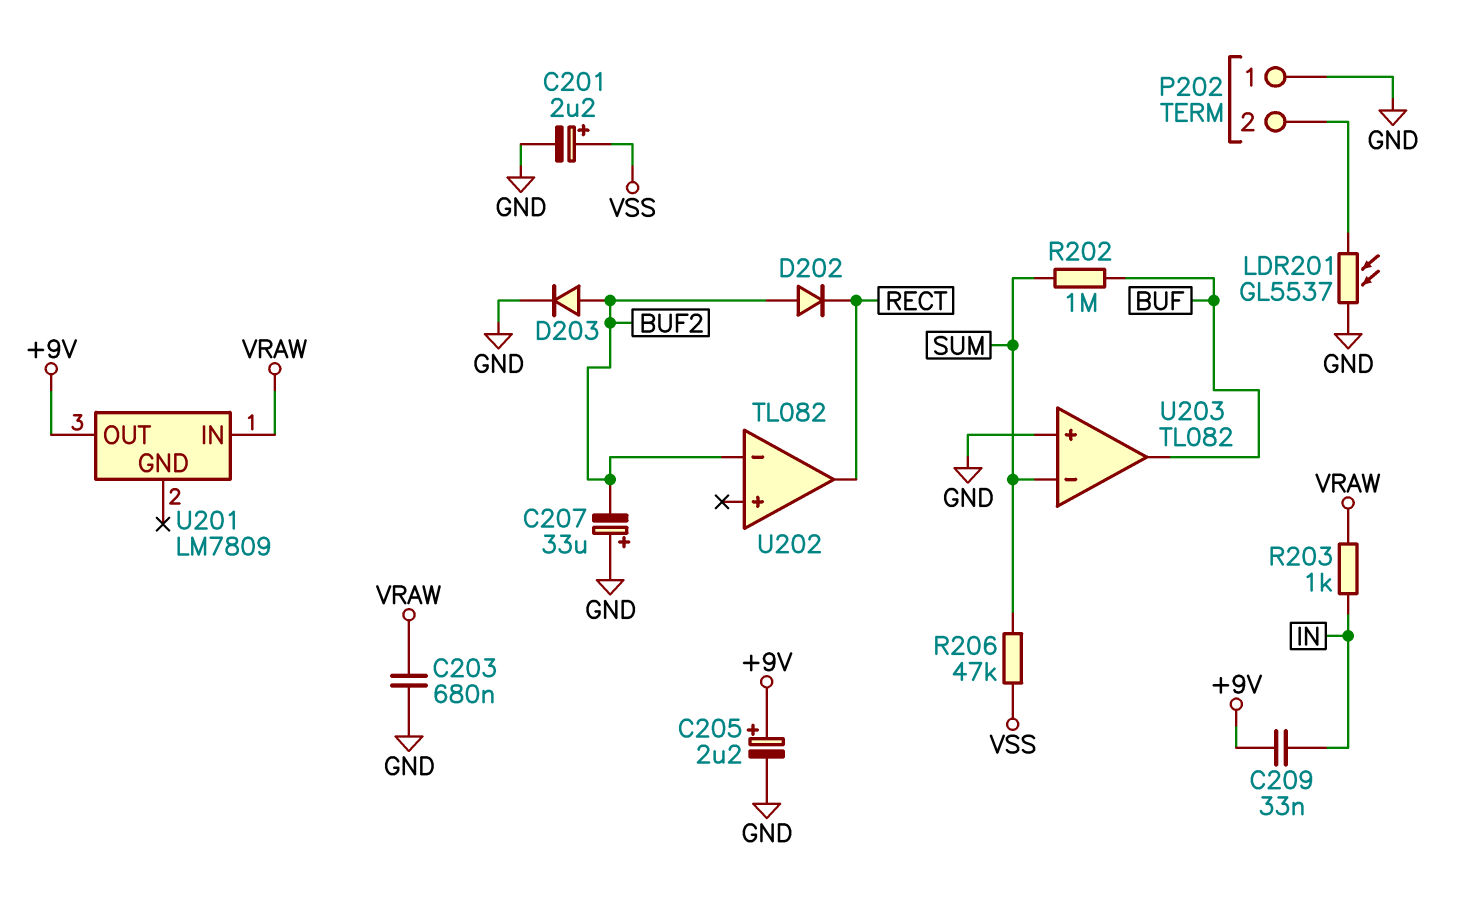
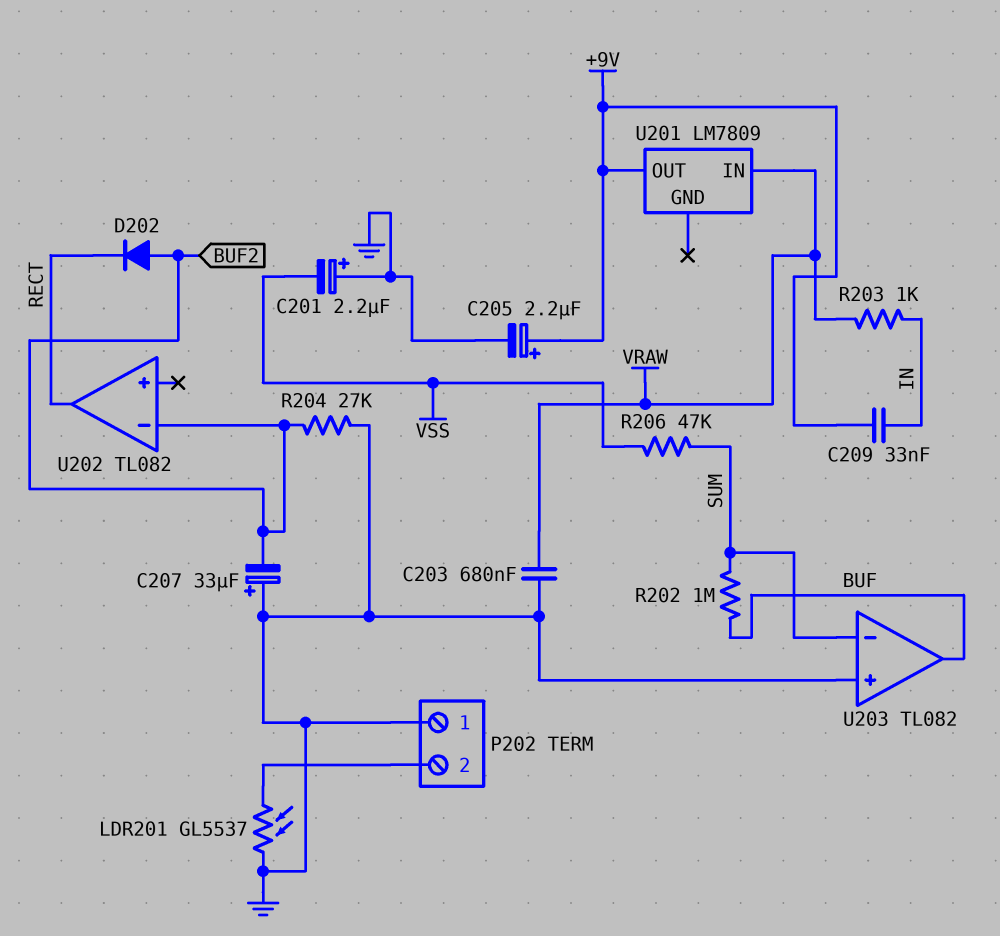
C201: 2.2uF (plus VSS, minus GND) -> 2.2uF (plus GND, minus VSS)
D203: diode (A BUF2, K GND) -> none
R204: none -> 27k (BUF2, GND)

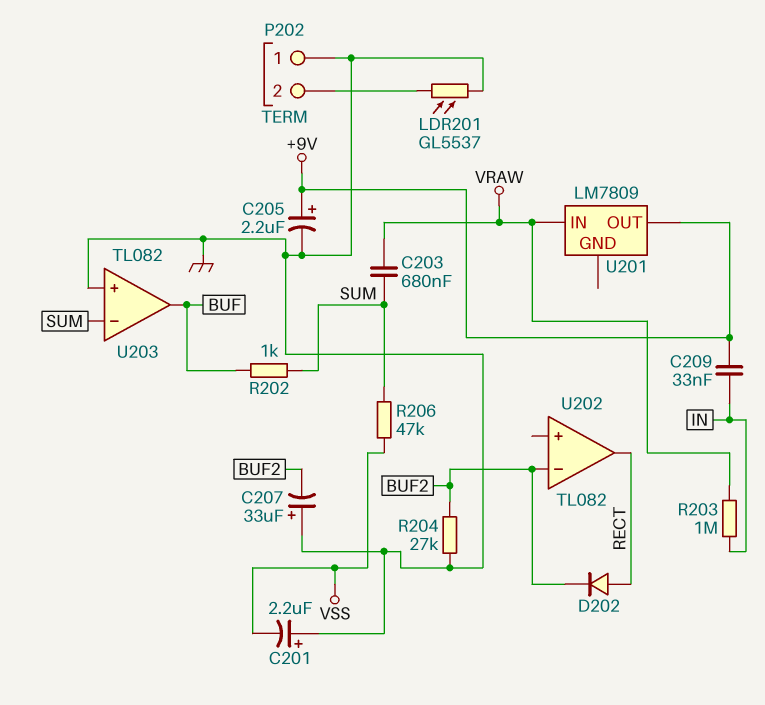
C203: 680nF (GND, VRAW) -> 680nF (SUM, VRAW)
D202: diode (A BUF2, K RECT) -> diode (A RECT, K BUF2)
R202: 1M (BUF, SUM) -> 1k (BUF, SUM)
R203: 1k (IN, VRAW) -> 1M (IN, VRAW)

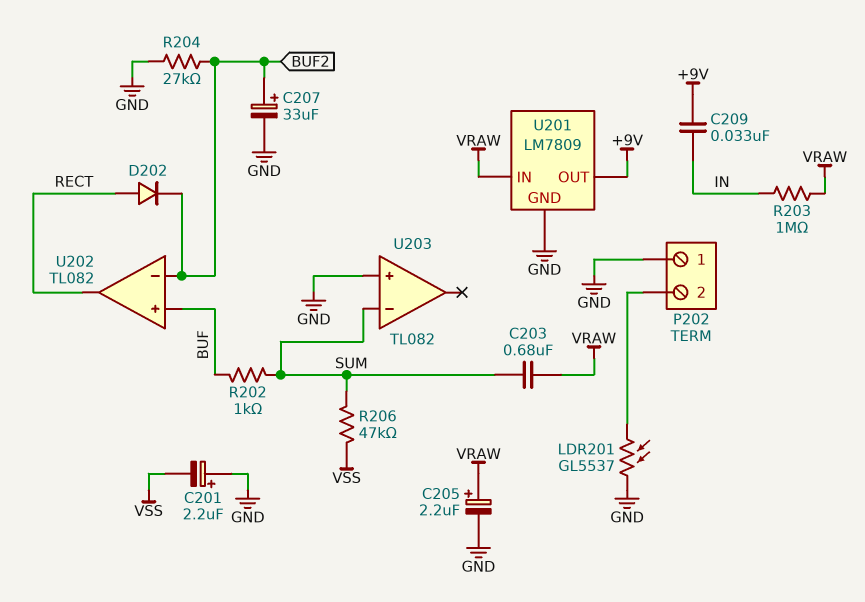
C205: 2.2uF (plus +9V, minus GND) -> 2.2uF (plus VRAW, minus GND)
C207: 33uF (plus GND, minus BUF2) -> 33uF (plus BUF2, minus GND)
U201 pin GND: none -> GND
U202 pin in+: none -> BUF
U203 pin out: BUF -> none

